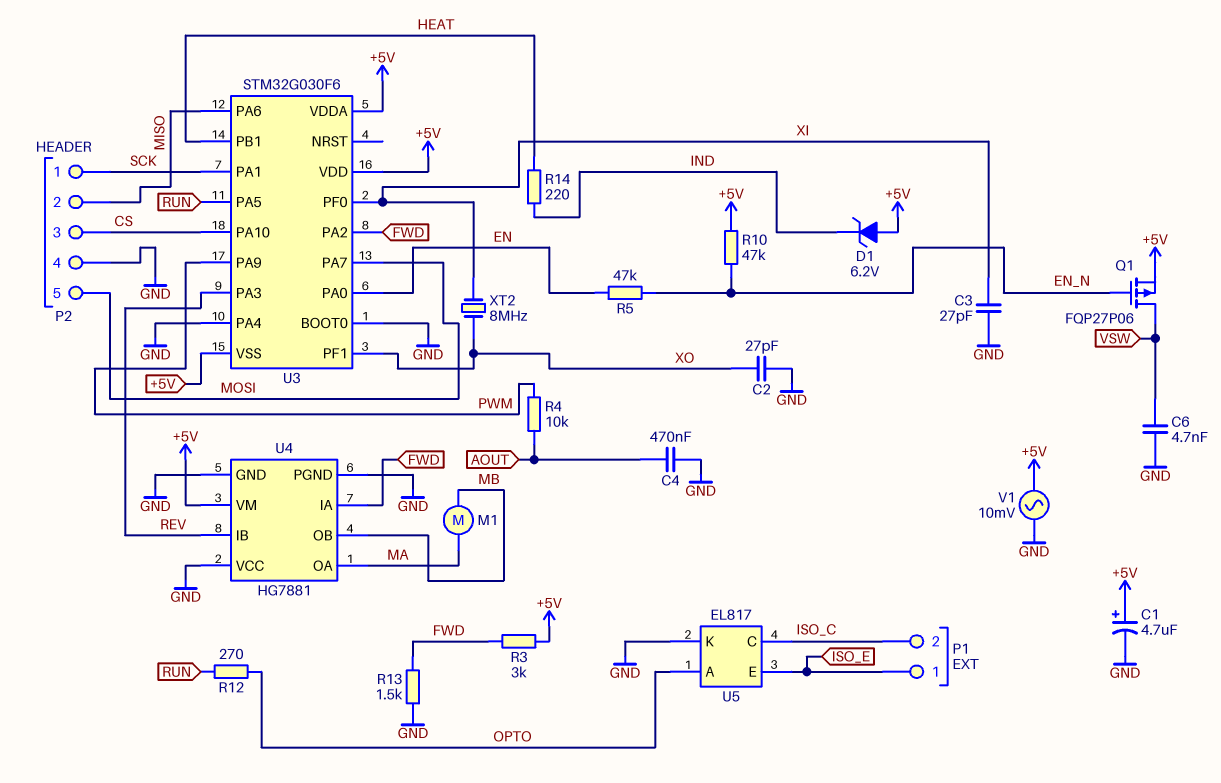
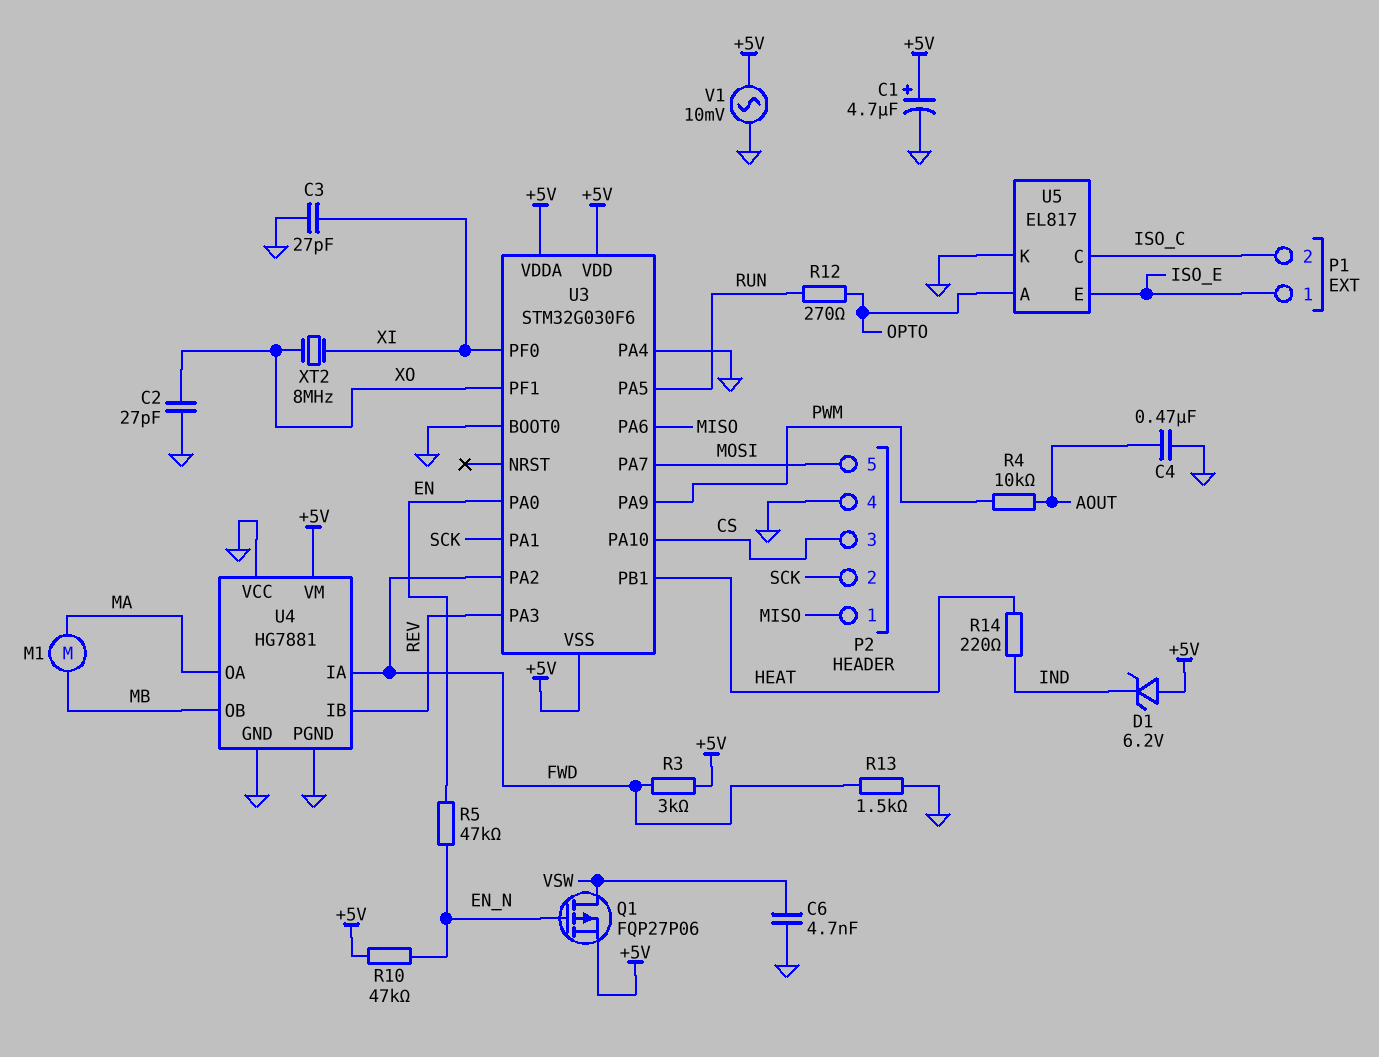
P2 pin 1: SCK -> MISO
P2 pin 2: MISO -> SCK

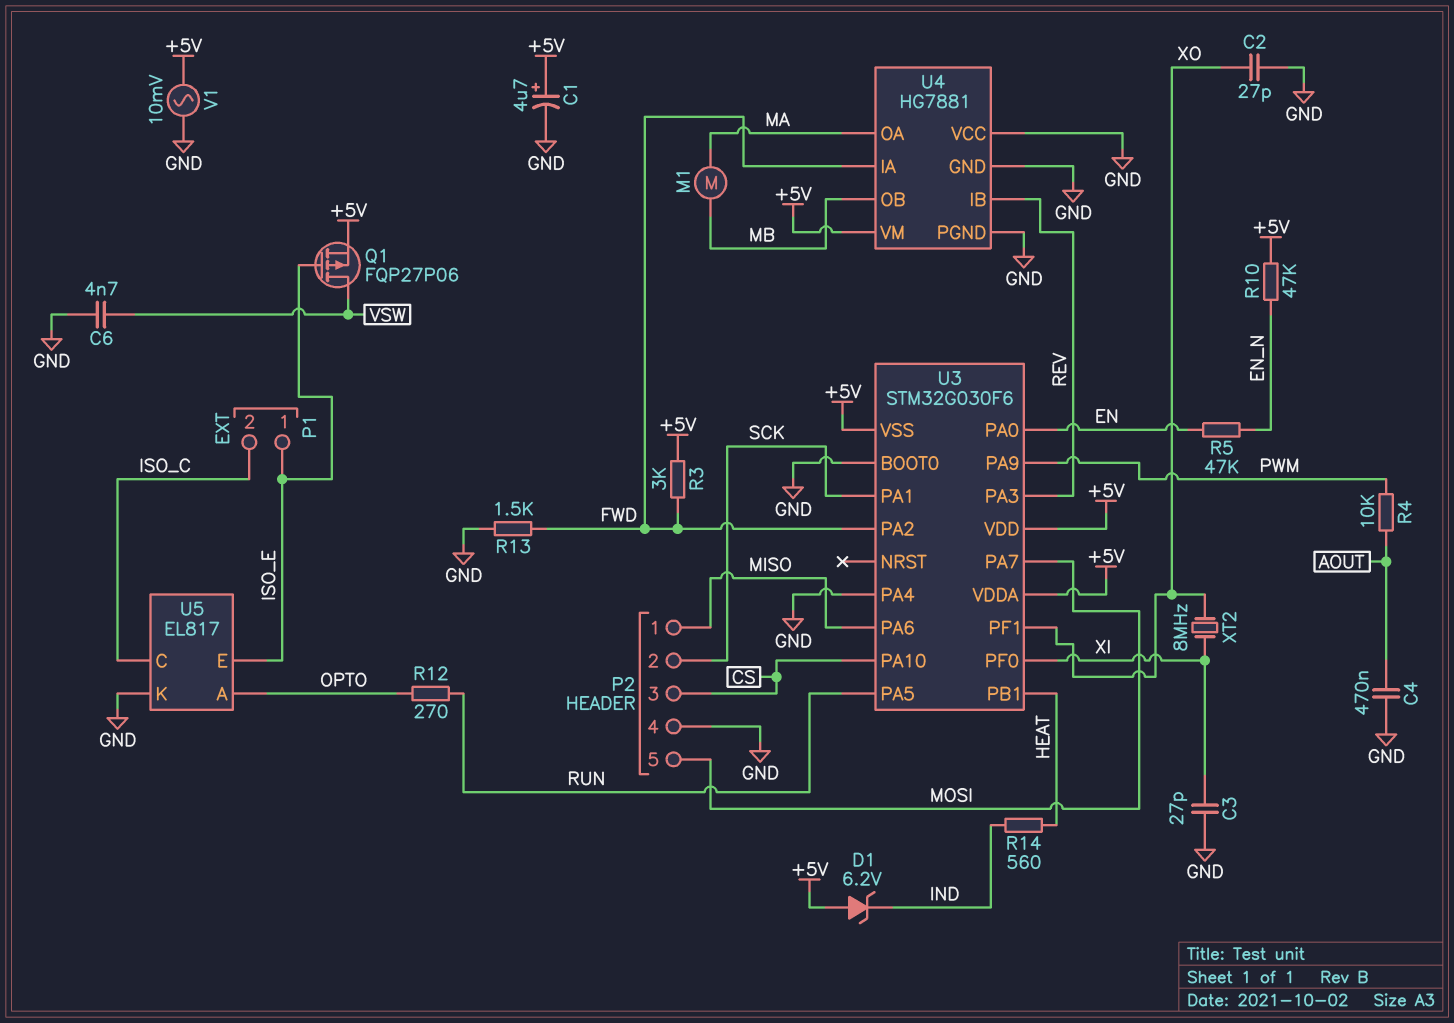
Q1: PMOS FQP27P06 (G EN_N, D VSW, S +5V) -> PMOS FQP27P06 (G ISO_E, D VSW, S +5V)
R14: 220 (HEAT, IND) -> 560 (HEAT, IND)

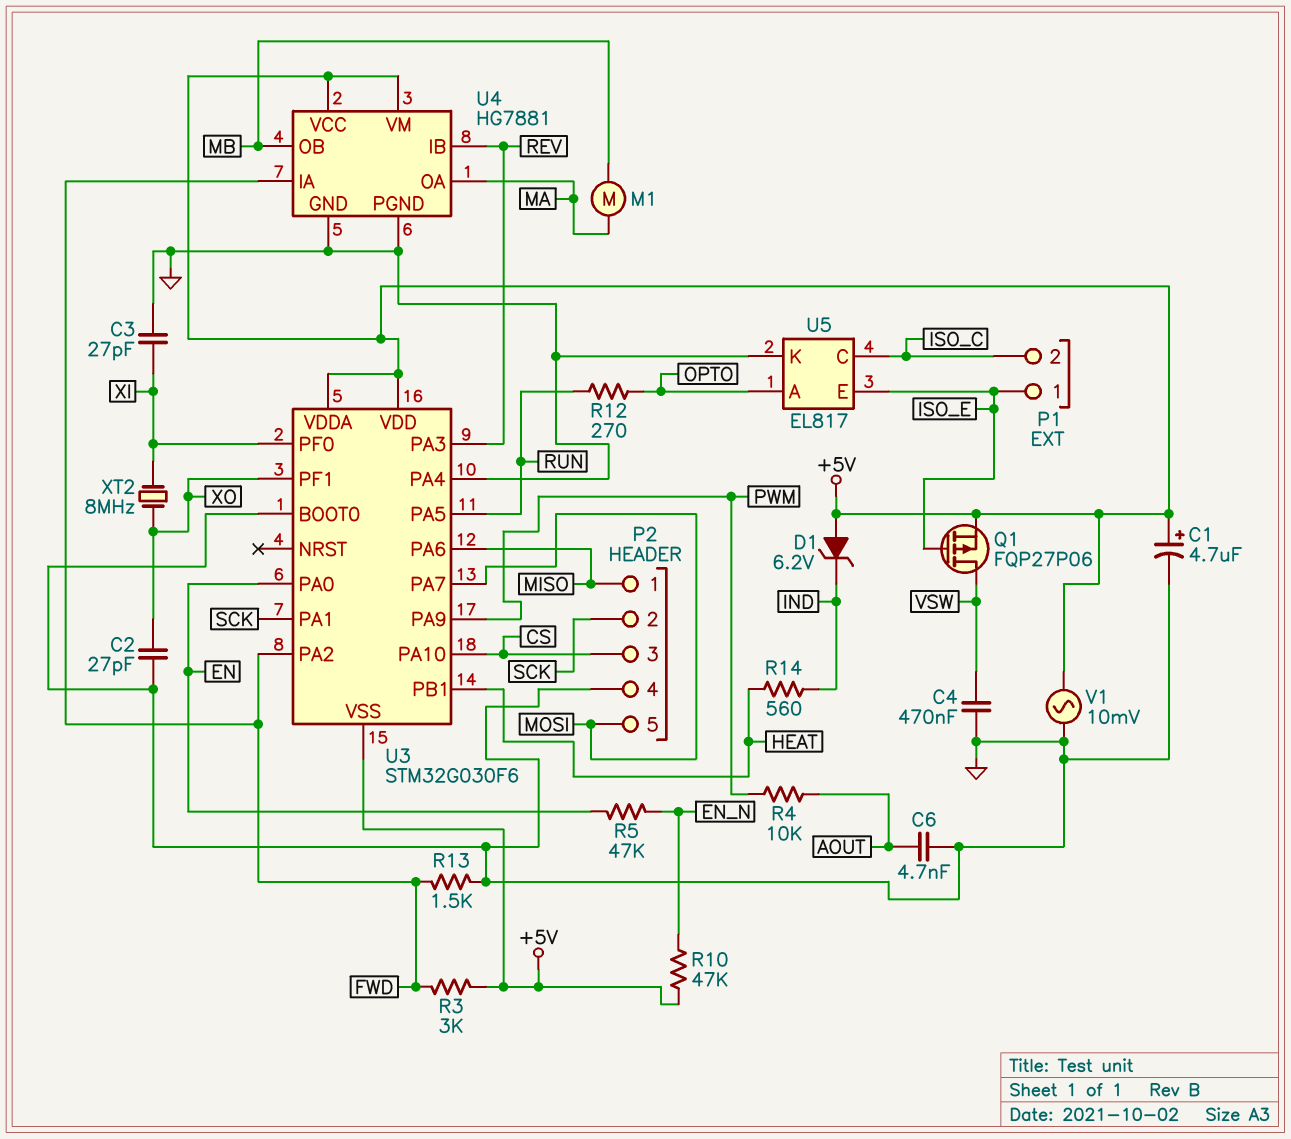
C4: 470nF (AOUT, GND) -> 470nF (GND, VSW)
C6: 4.7nF (GND, VSW) -> 4.7nF (AOUT, GND)
U4 pin VCC: GND -> +5V

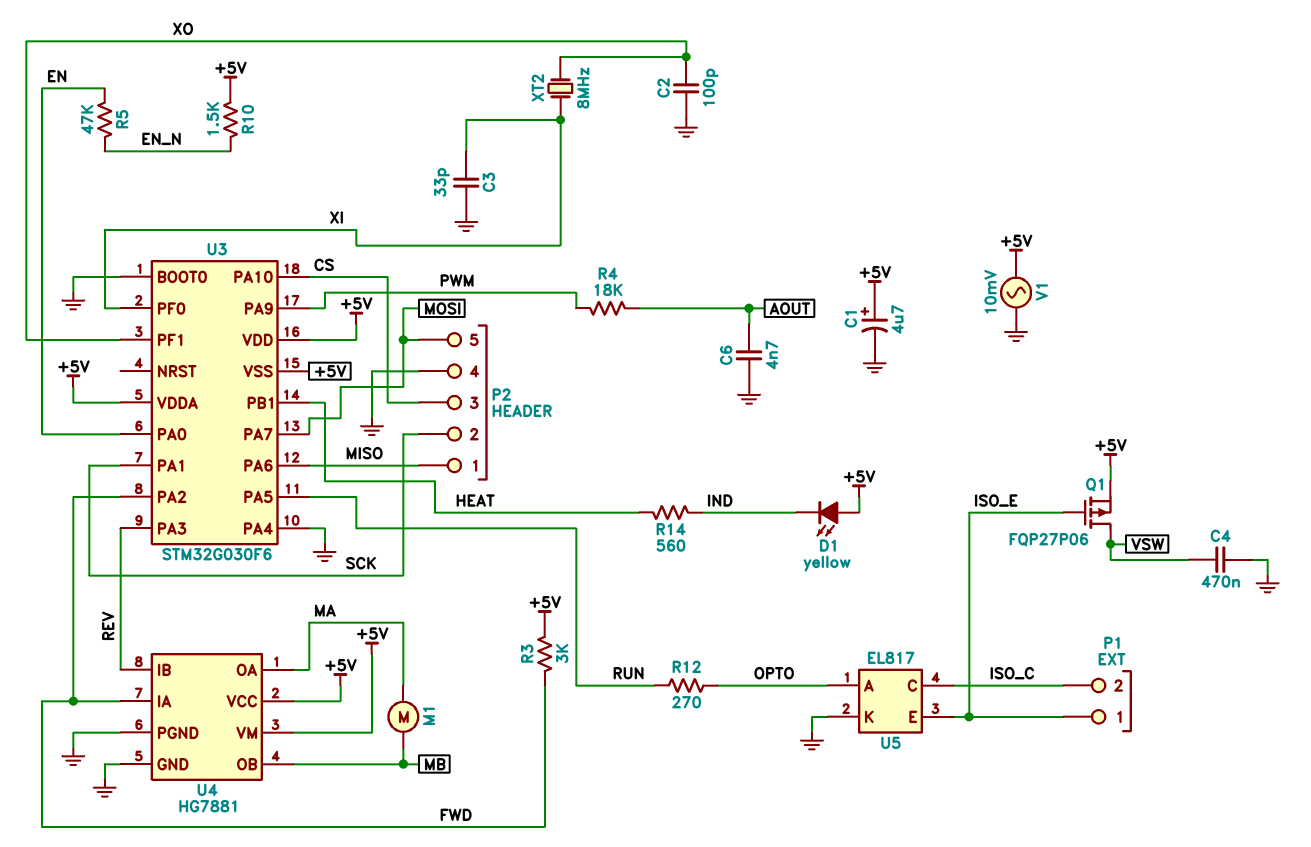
C2: 27pF (GND, XO) -> 100pF (GND, XO)
C3: 27pF (GND, XI) -> 33pF (GND, XI)
D1: zener 6.2V (A +5V, K IND) -> LED yellow (A +5V, K IND)
R4: 10k (AOUT, PWM) -> 18k (AOUT, PWM)
R10: 47k (+5V, EN_N) -> 1.5k (+5V, EN_N)
R13: 1.5k (FWD, GND) -> none

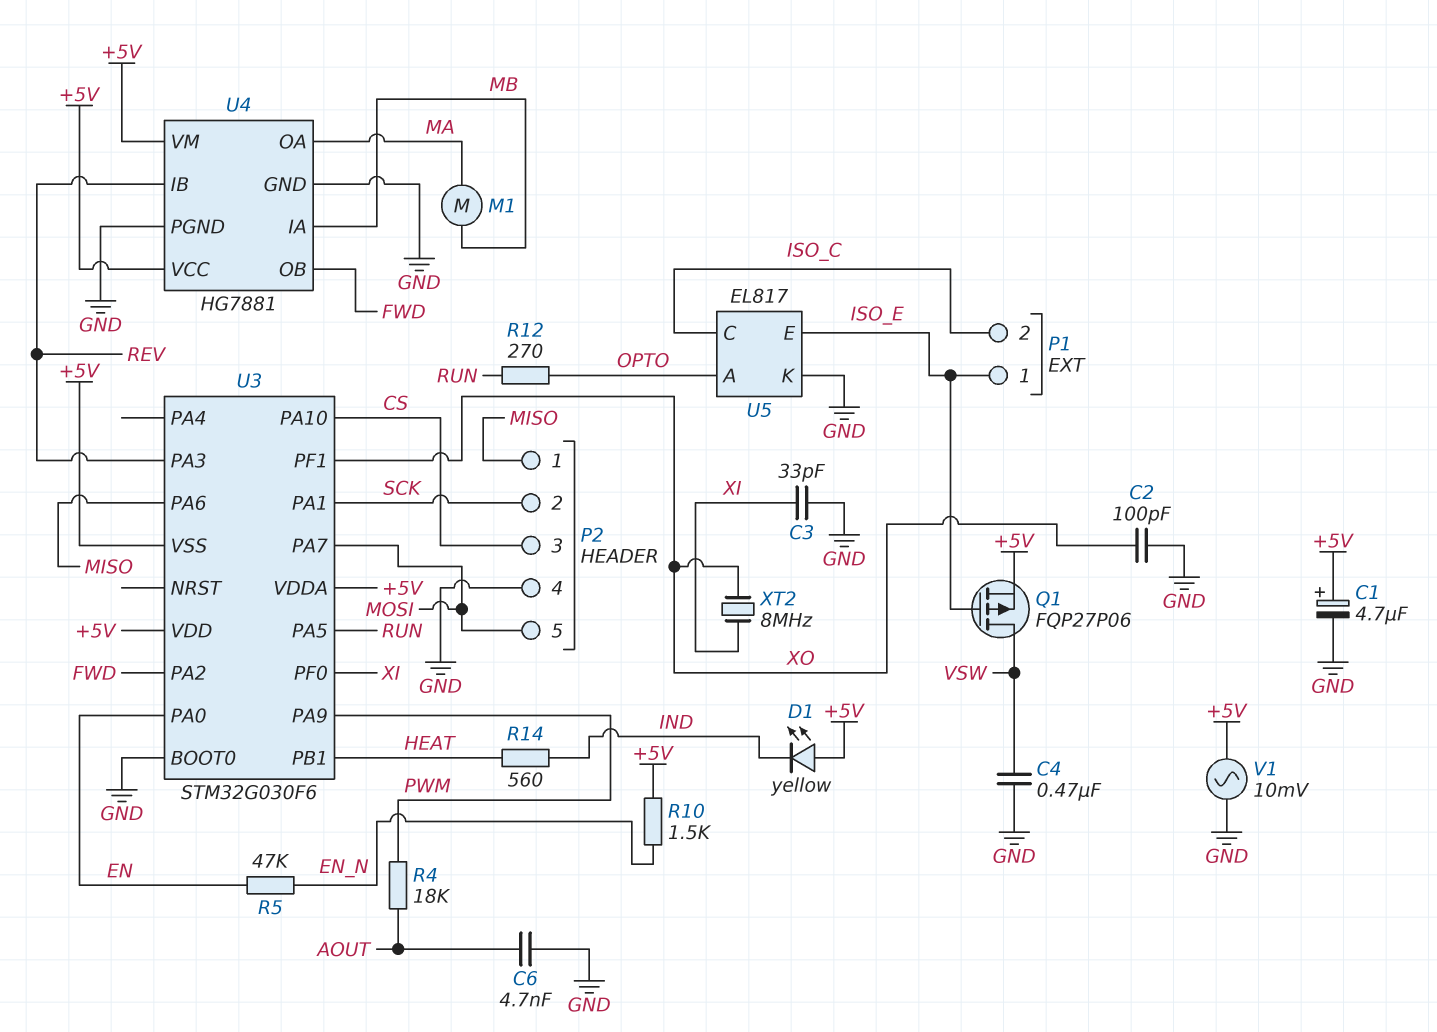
R3: 3k (+5V, FWD) -> none
U3 pin PA4: GND -> none
U4 pin IA: FWD -> MB
U4 pin OB: MB -> FWD

